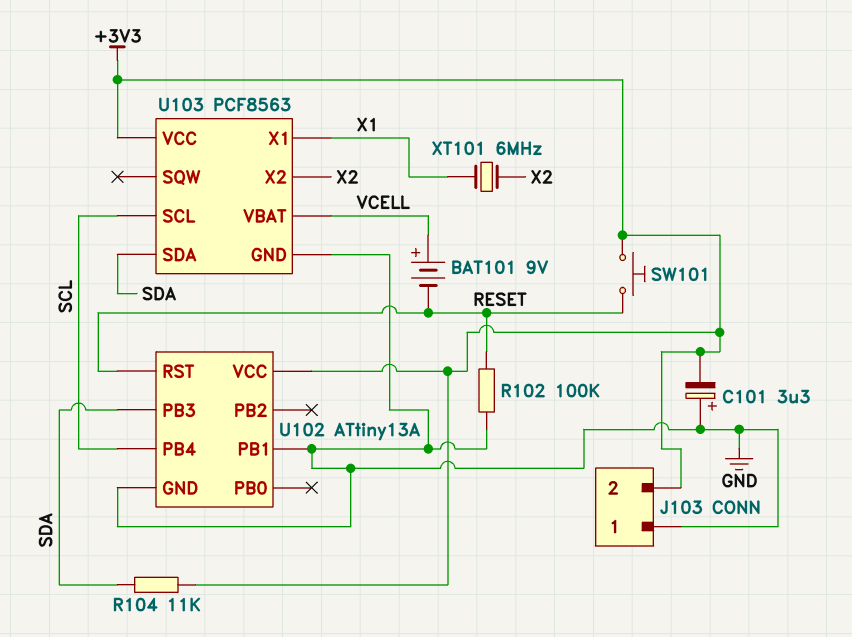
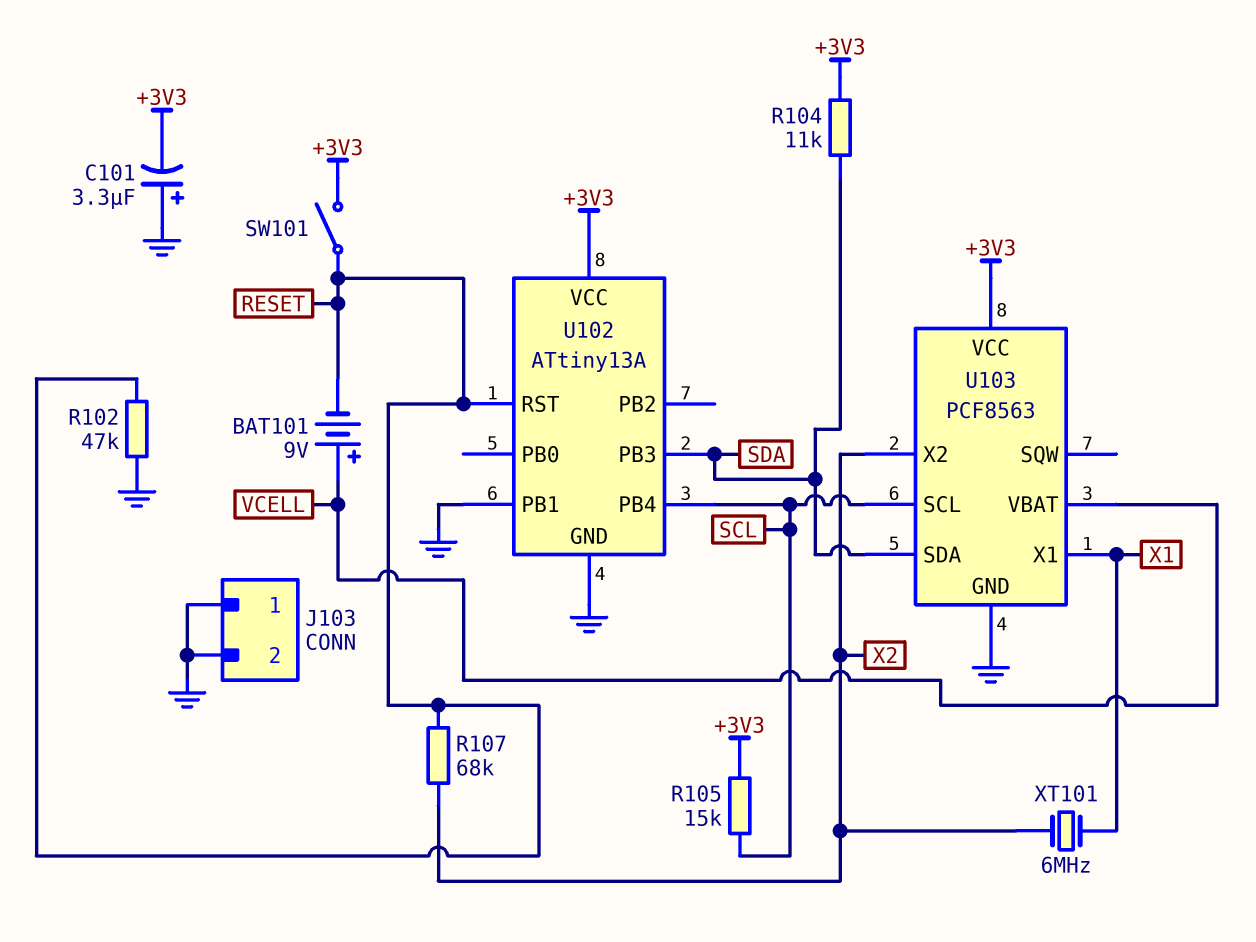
J103 pin 2: +3V3 -> GND
R102: 100k (GND, RESET) -> 47k (GND, RESET)
R105: none -> 15k (+3V3, SCL)
R107: none -> 68k (RESET, X2)
SW101: button (+3V3, RESET) -> switch (+3V3, RESET)

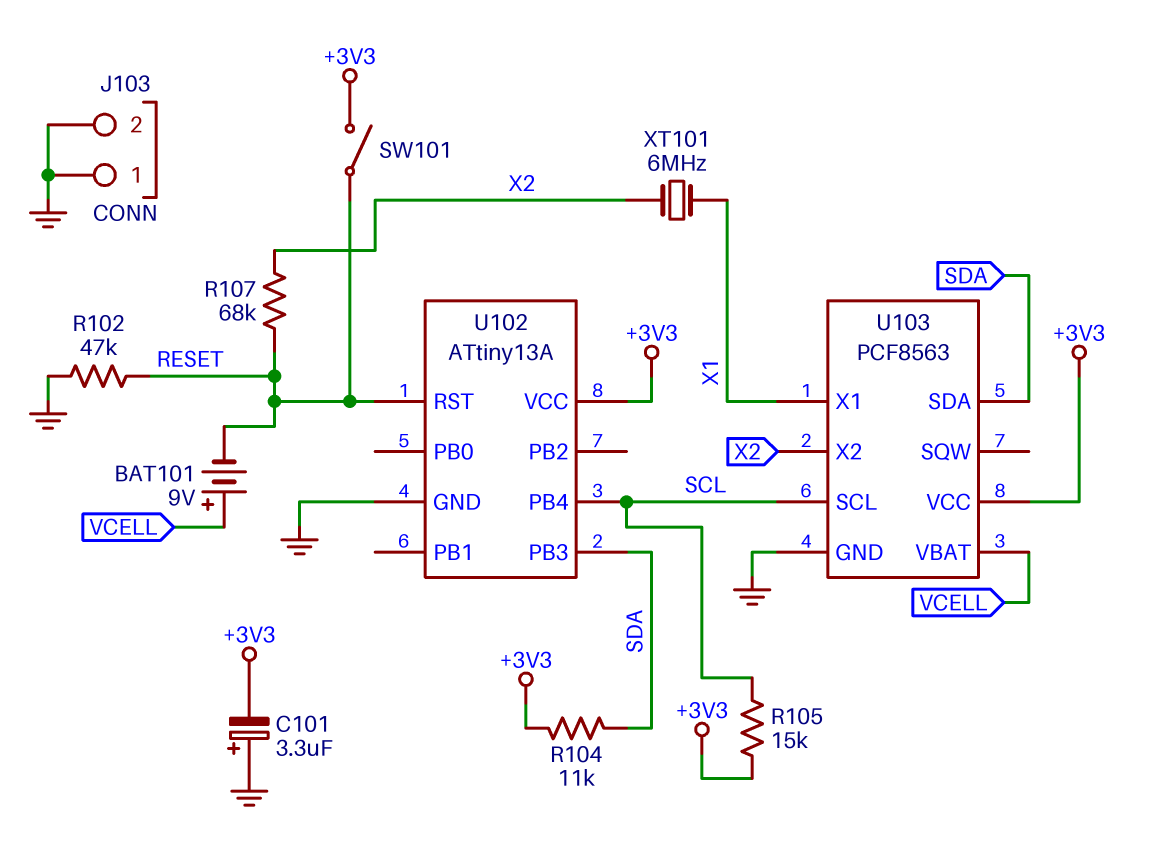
U102 pin PB1: GND -> none

